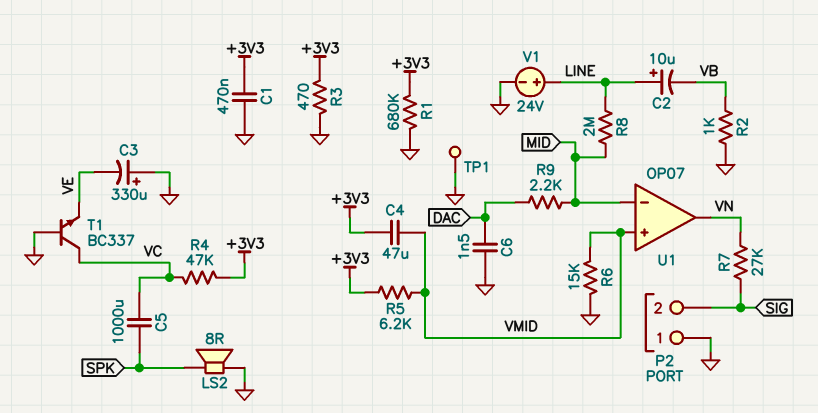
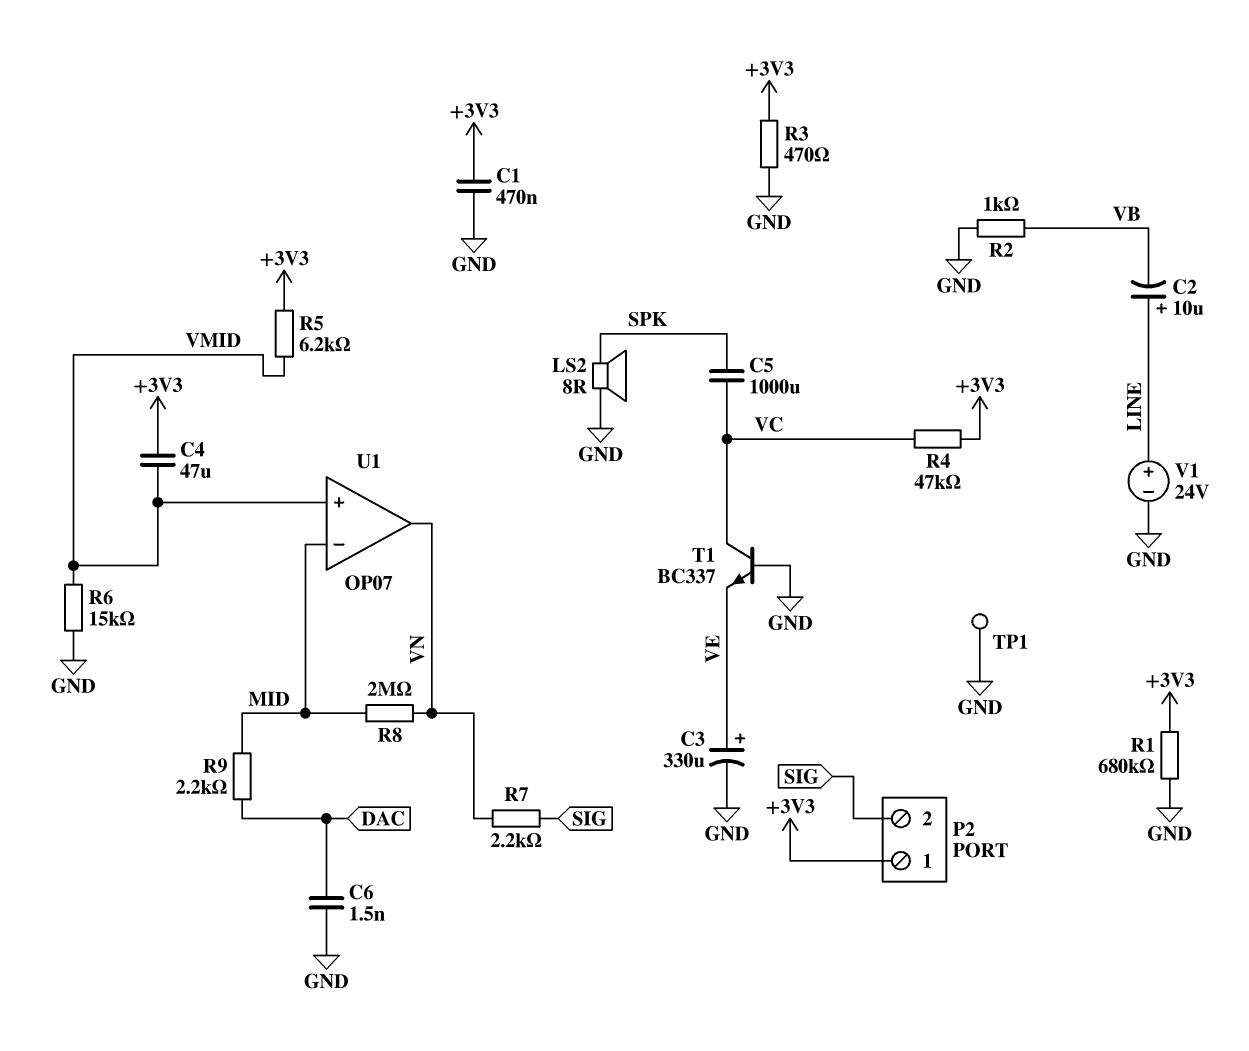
C3: 330uF (plus GND, minus VE) -> 330uF (plus VE, minus GND)
P2 pin 1: GND -> +3V3
R7: 27k (SIG, VN) -> 2.2k (SIG, VN)
R8: 2M (LINE, MID) -> 2M (MID, VN)

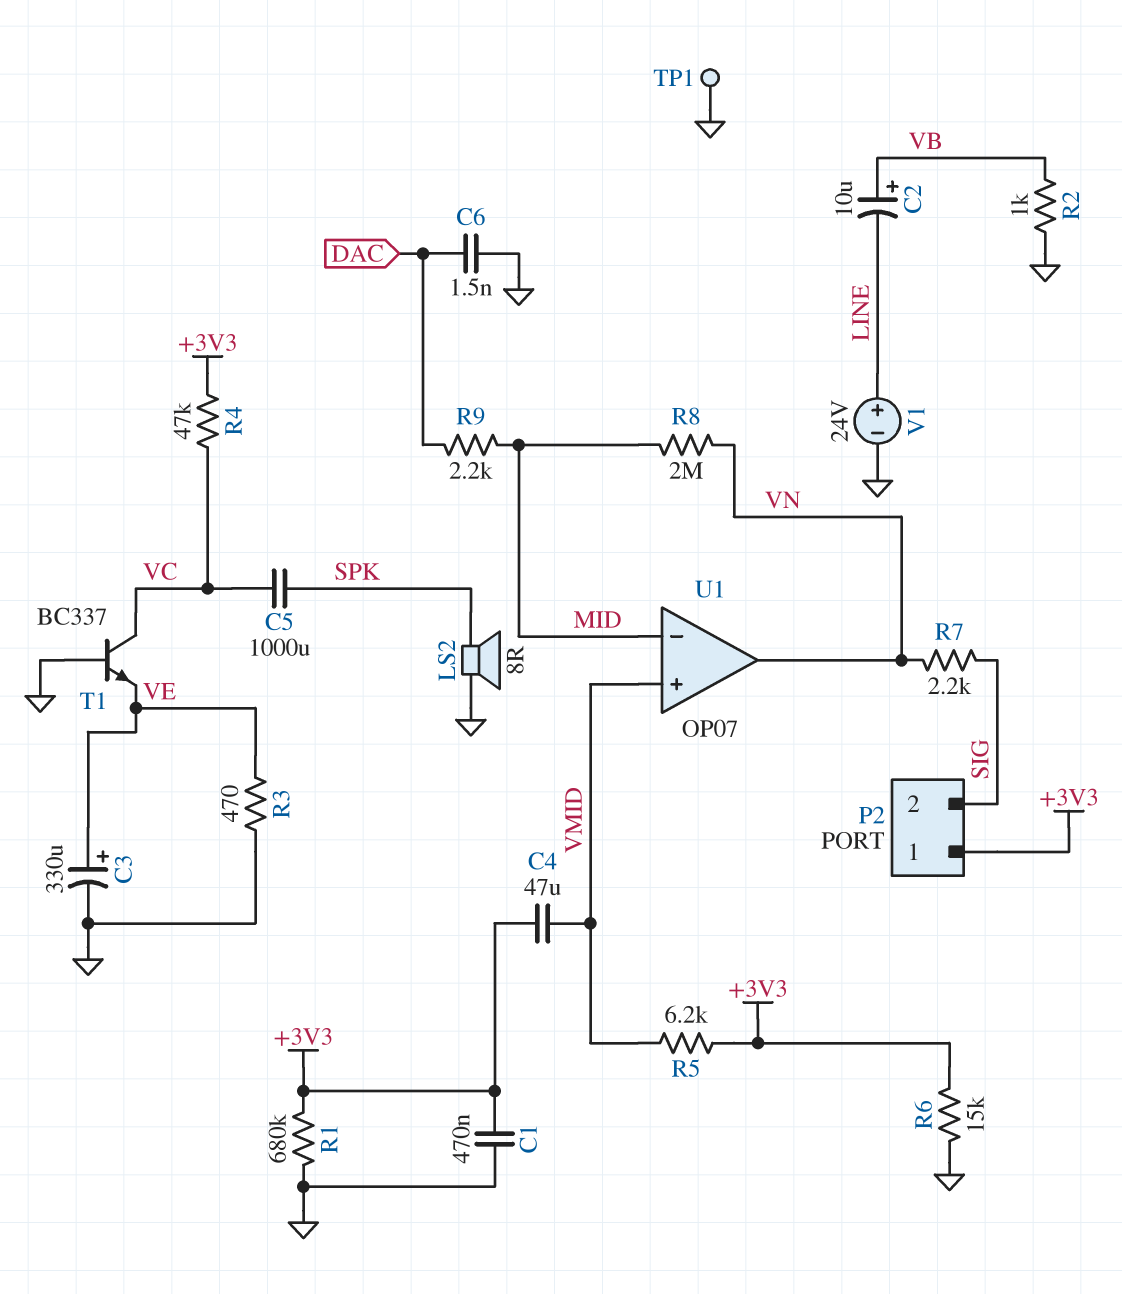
C2: 10uF (plus LINE, minus VB) -> 10uF (plus VB, minus LINE)
R3: 470 (+3V3, GND) -> 470 (GND, VE)
R6: 15k (GND, VMID) -> 15k (+3V3, GND)

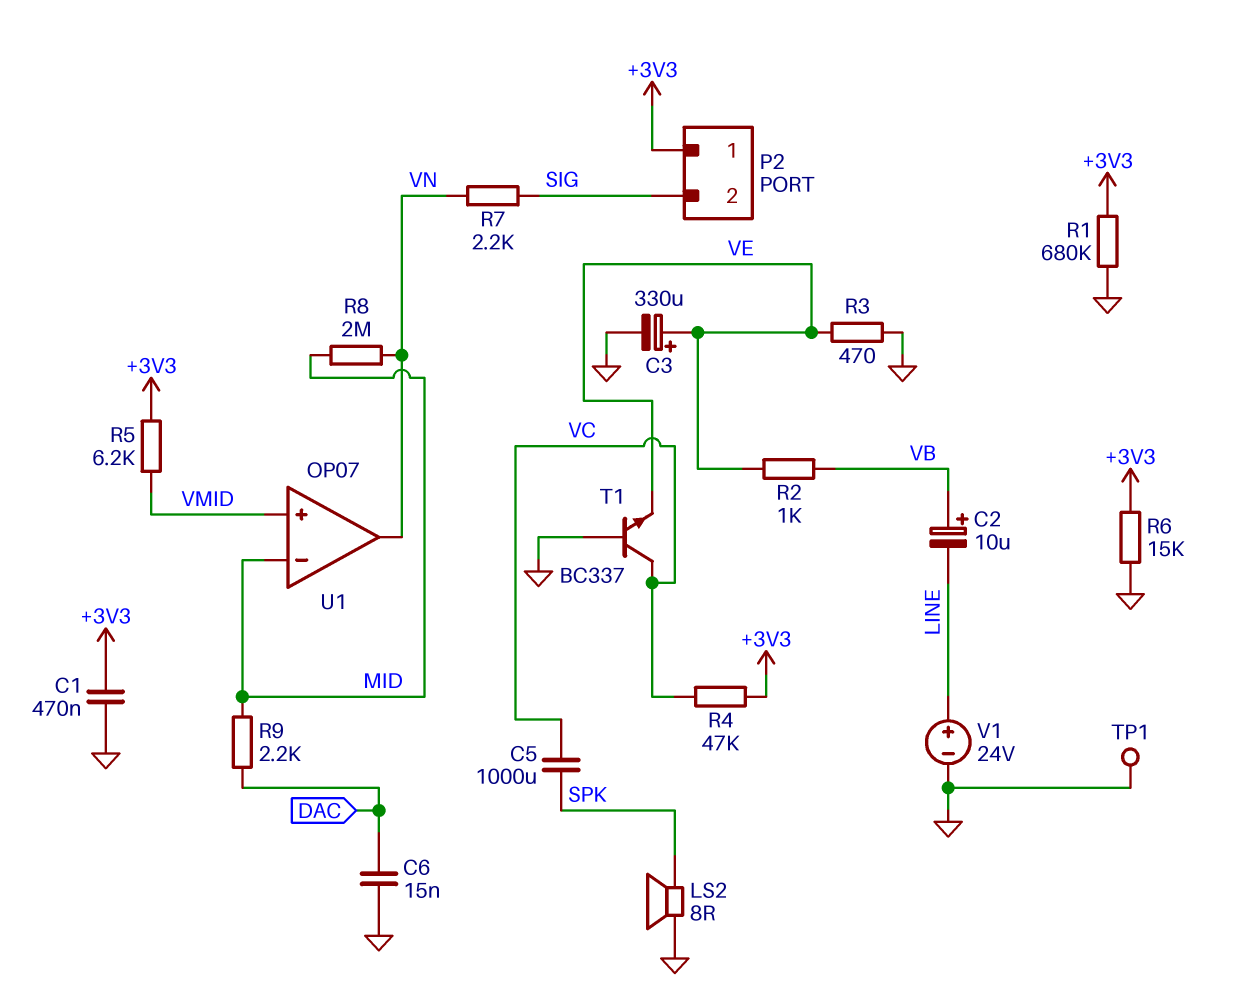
C4: 47uF (+3V3, VMID) -> none
C6: 1.5nF (DAC, GND) -> 15nF (DAC, GND)
R2: 1k (GND, VB) -> 1k (VB, VE)

